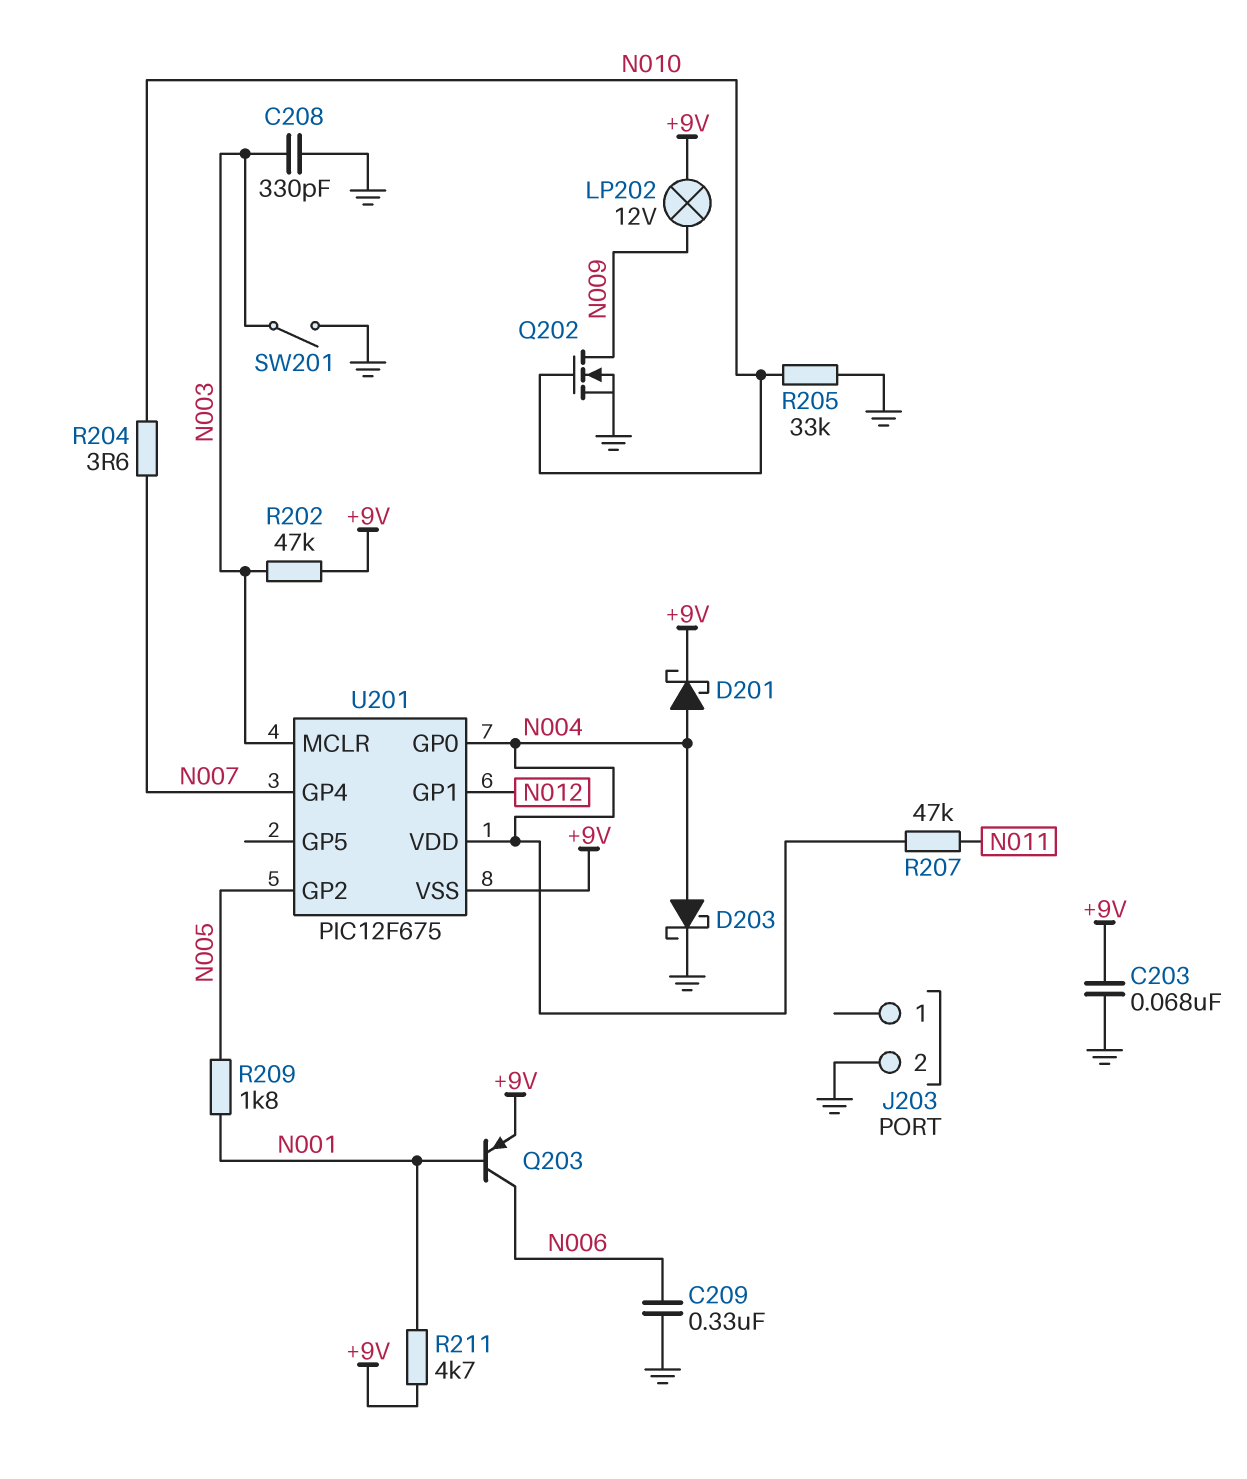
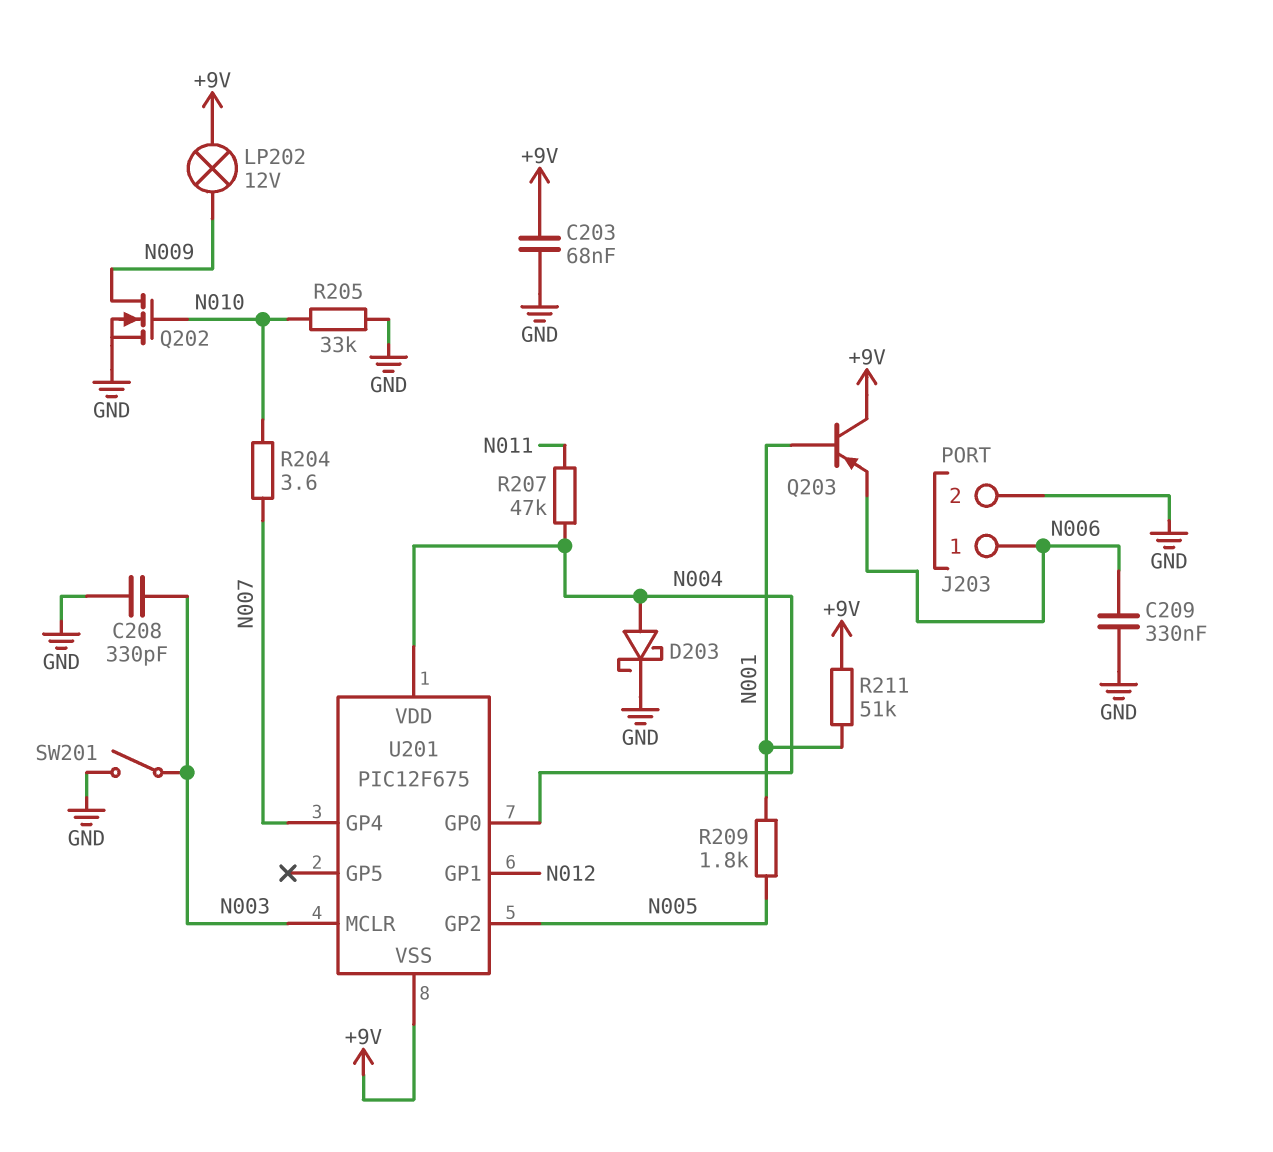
D201: schottky (A N004, K +9V) -> none
J203 pin 1: none -> N006
Q203: PNP (B N001, C N006, E +9V) -> PNP (B N001, C +9V, E N006)
R202: 47k (+9V, N003) -> none
R211: 4.7k (+9V, N001) -> 51k (+9V, N001)

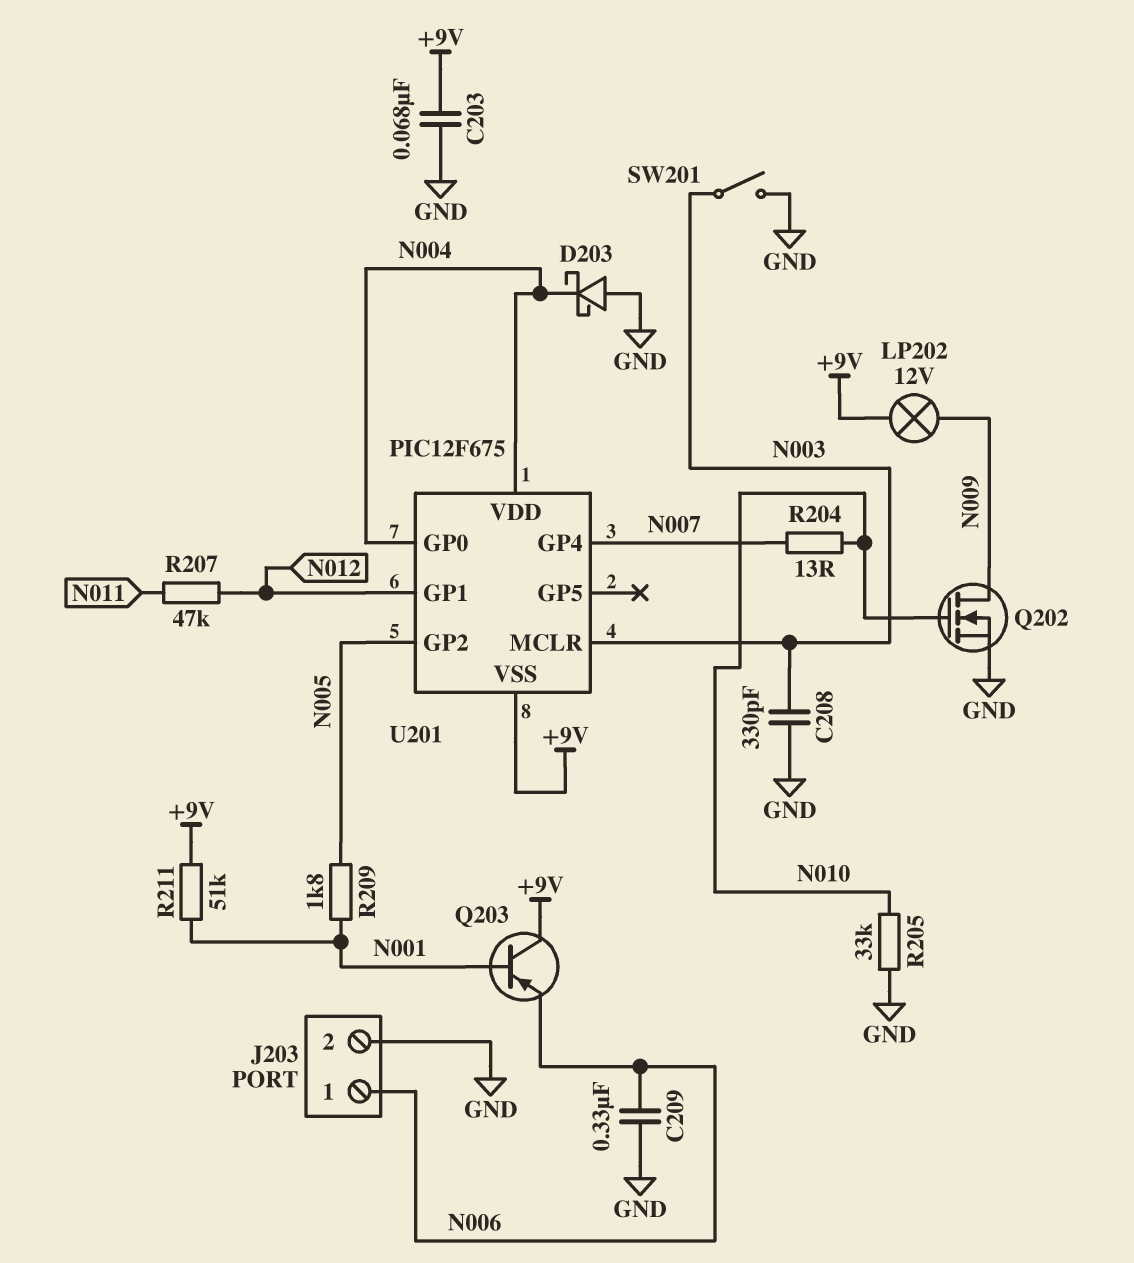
D203: schottky (A N004, K GND) -> schottky (A GND, K N004)
R204: 3.6 (N007, N010) -> 13 (N007, N010)
R207: 47k (N004, N011) -> 47k (N011, N012)

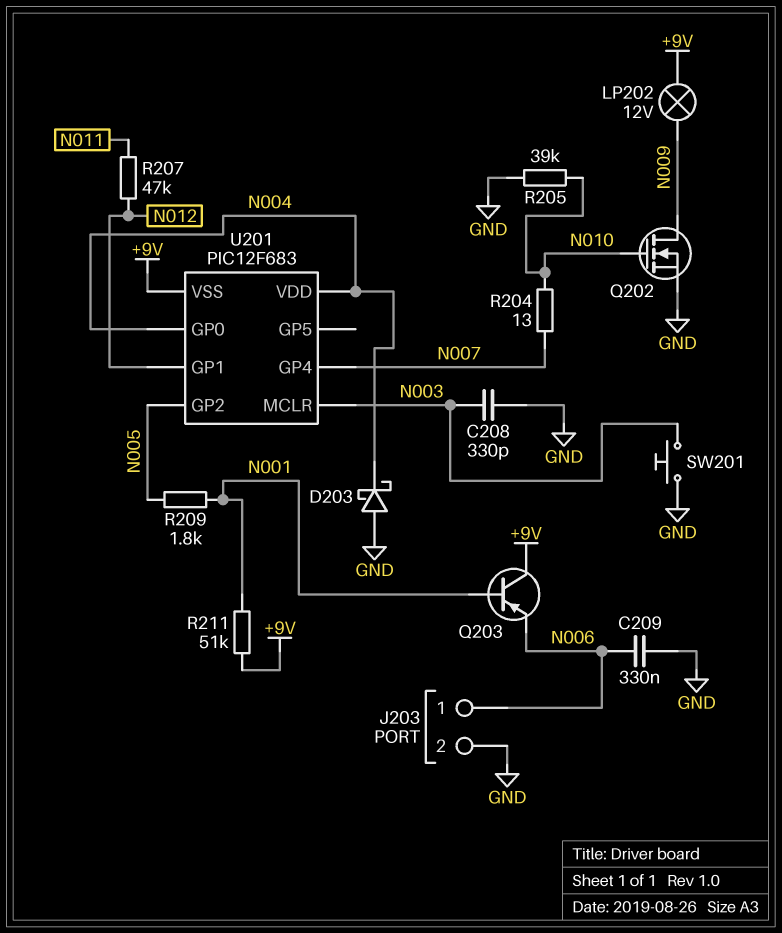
C203: 68nF (+9V, GND) -> none
R205: 33k (GND, N010) -> 39k (GND, N010)
SW201: switch (GND, N003) -> button (GND, N003)
U201: PIC12F675 -> PIC12F683

